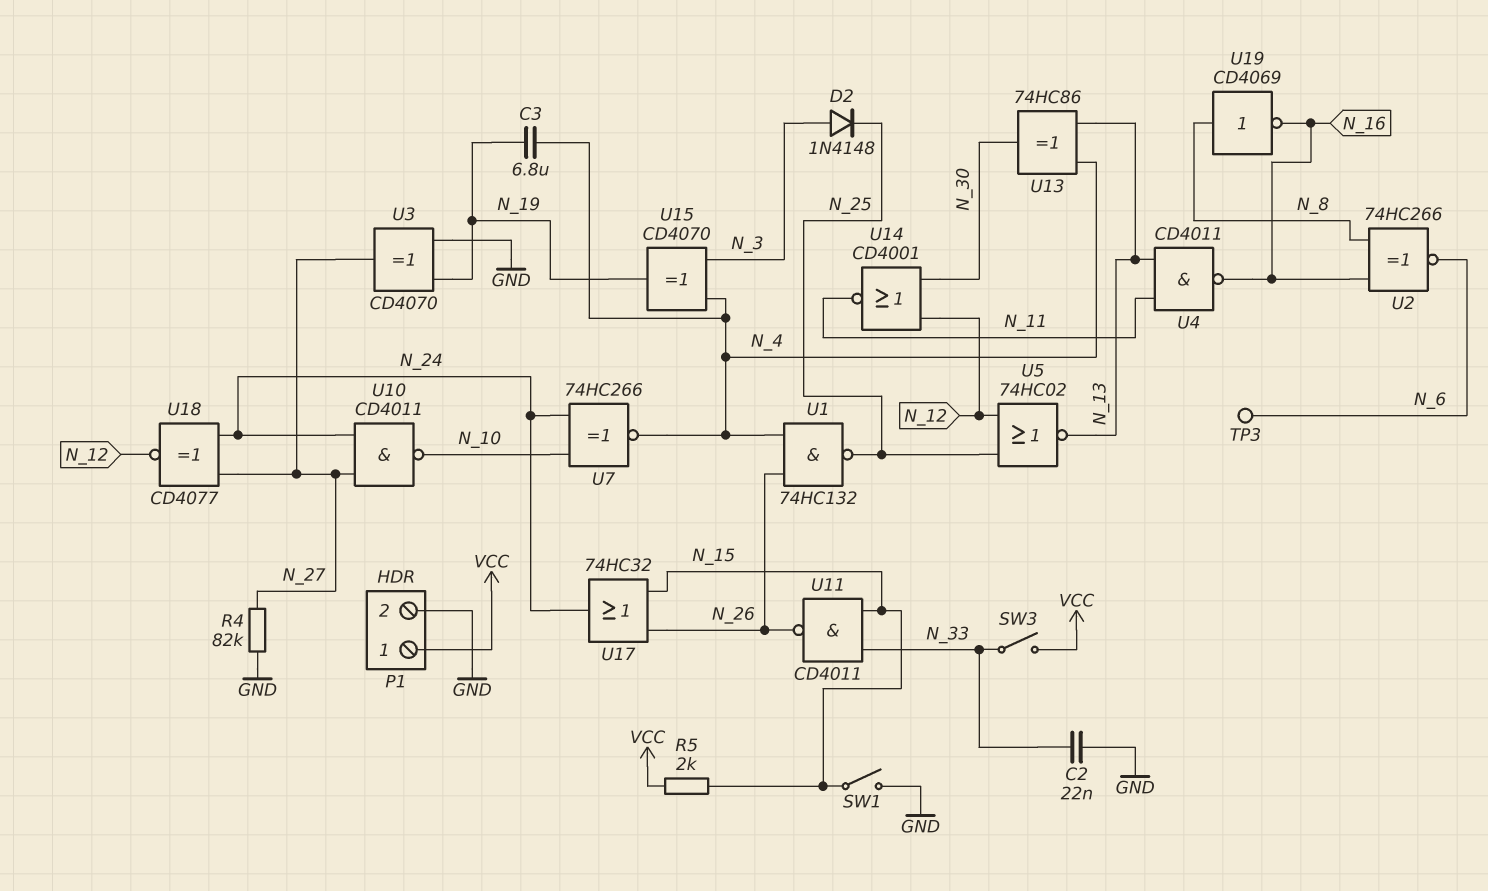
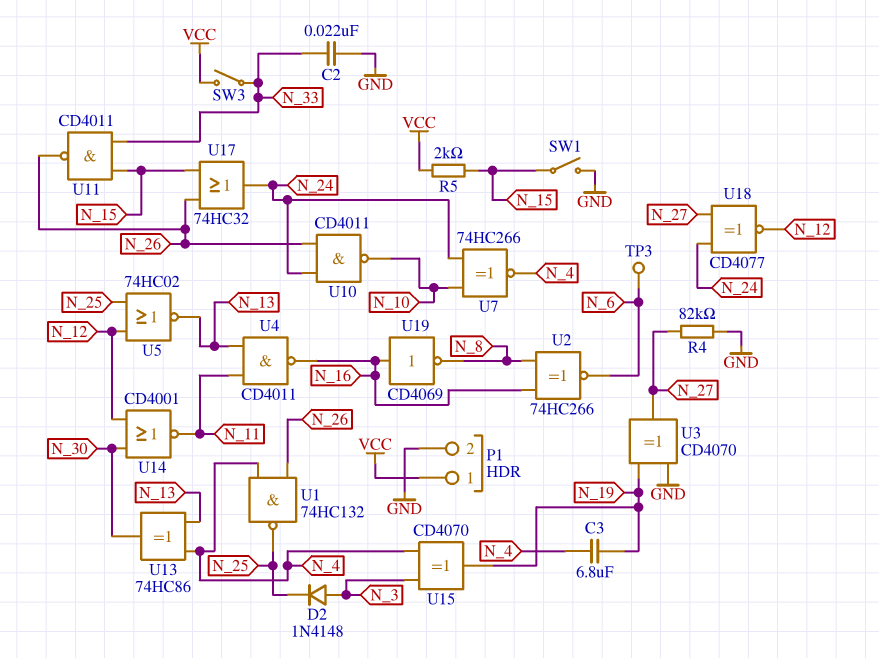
U10: NAND CD4011 (in N_24, in N_27, out N_10) -> NAND CD4011 (in N_24, in N_26, out N_10)
U19: NOT CD4069 (in N_8, out N_16) -> NOT CD4069 (in N_16, out N_8)

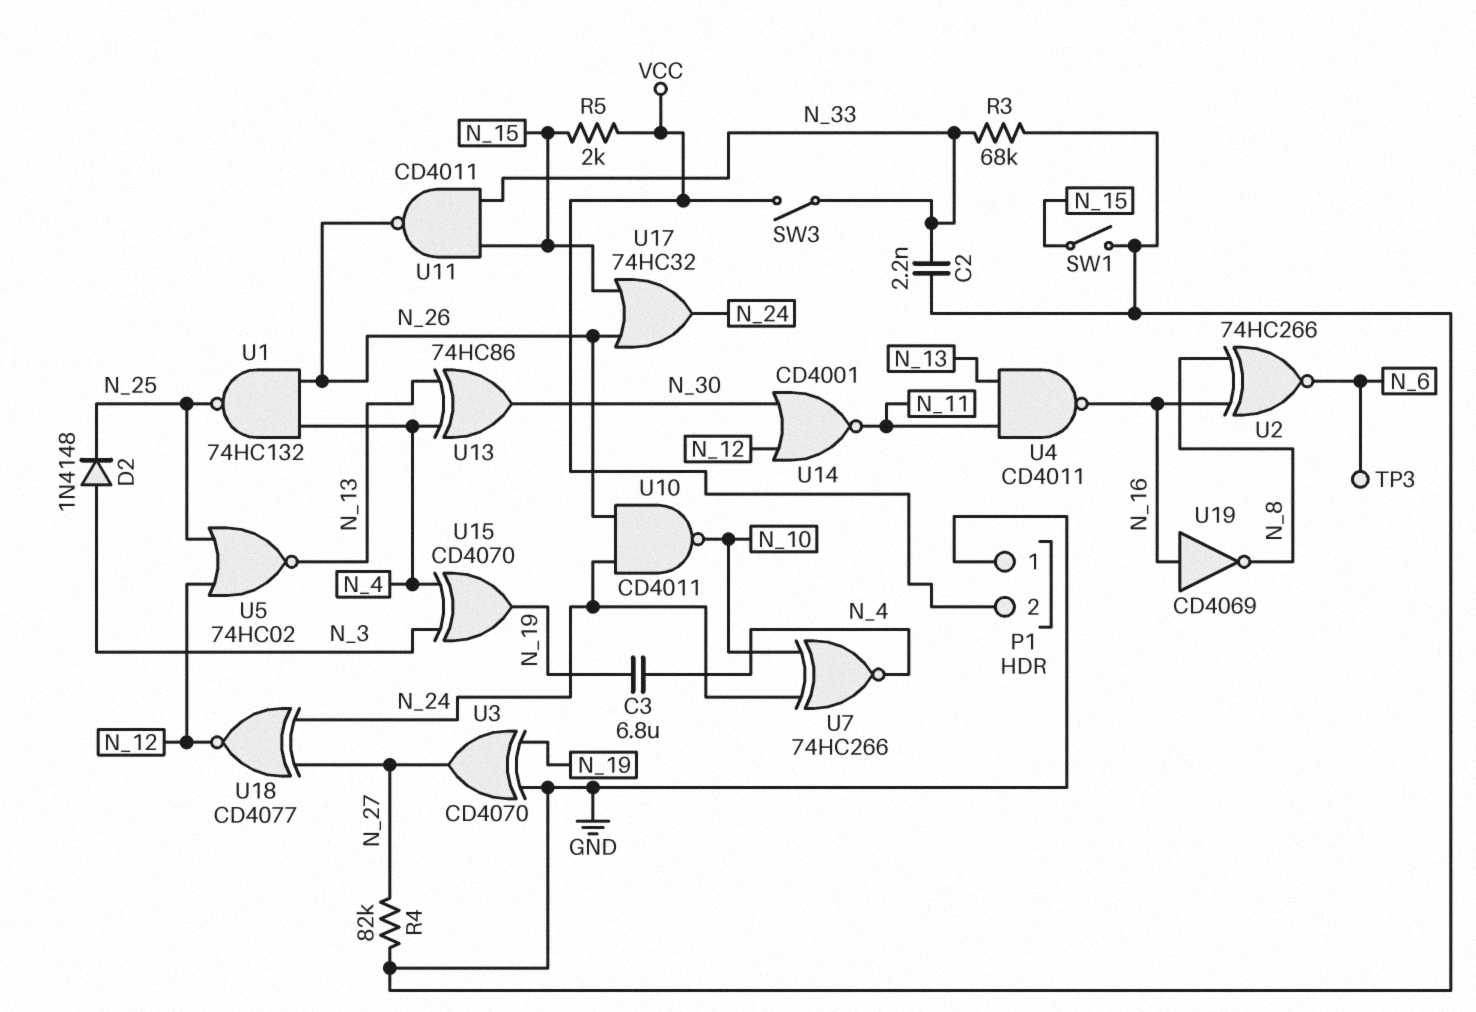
C2: 22nF (GND, N_33) -> 2.2nF (GND, N_33)
P1 pin 1: VCC -> GND
P1 pin 2: GND -> VCC
R3: none -> 68k (GND, N_33)

